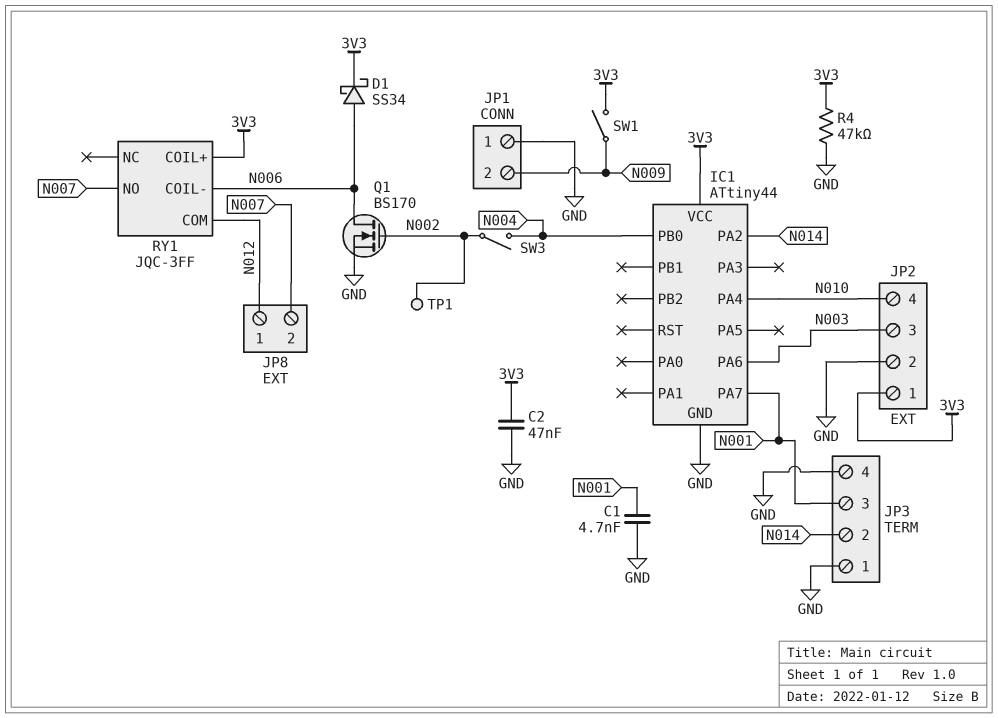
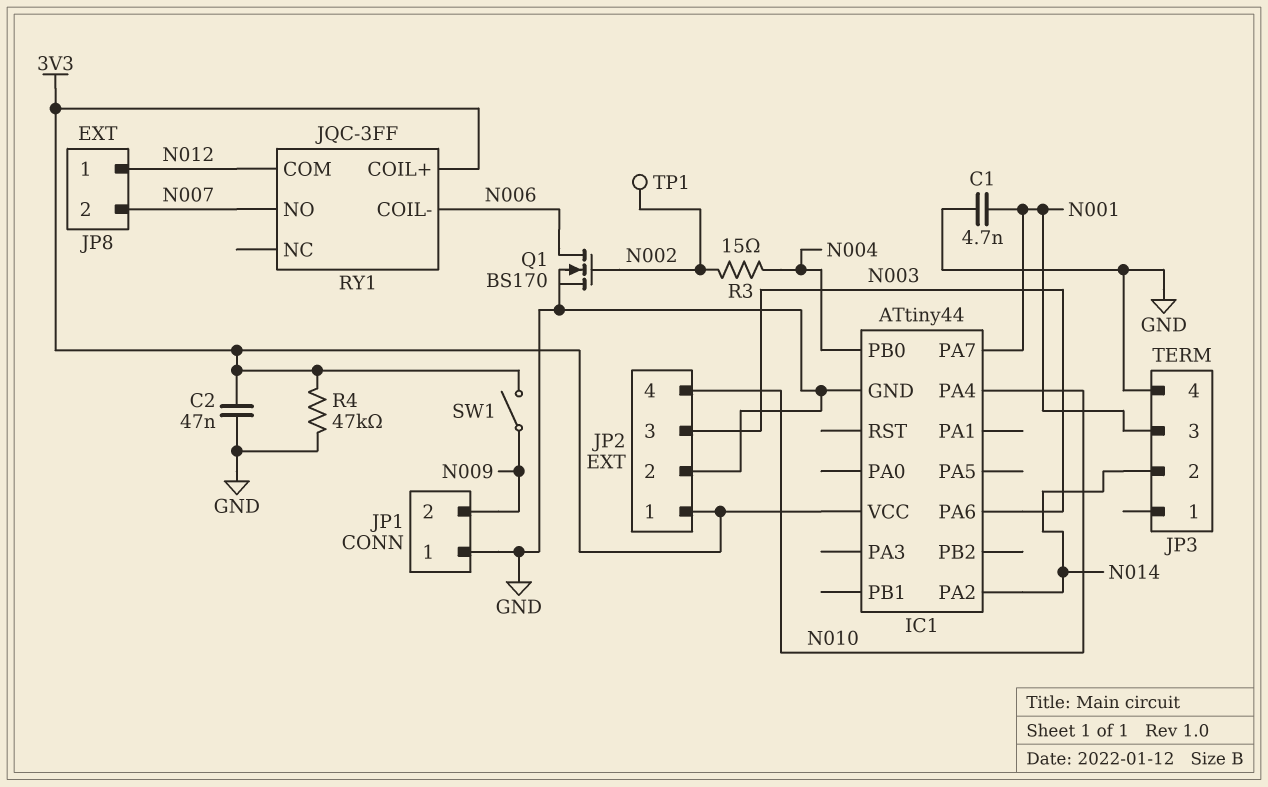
D1: schottky SS34 (A N006, K 3V3) -> none
JP3 pin 1: GND -> none
R3: none -> 15 (N002, N004)
SW3: switch (N002, N004) -> none

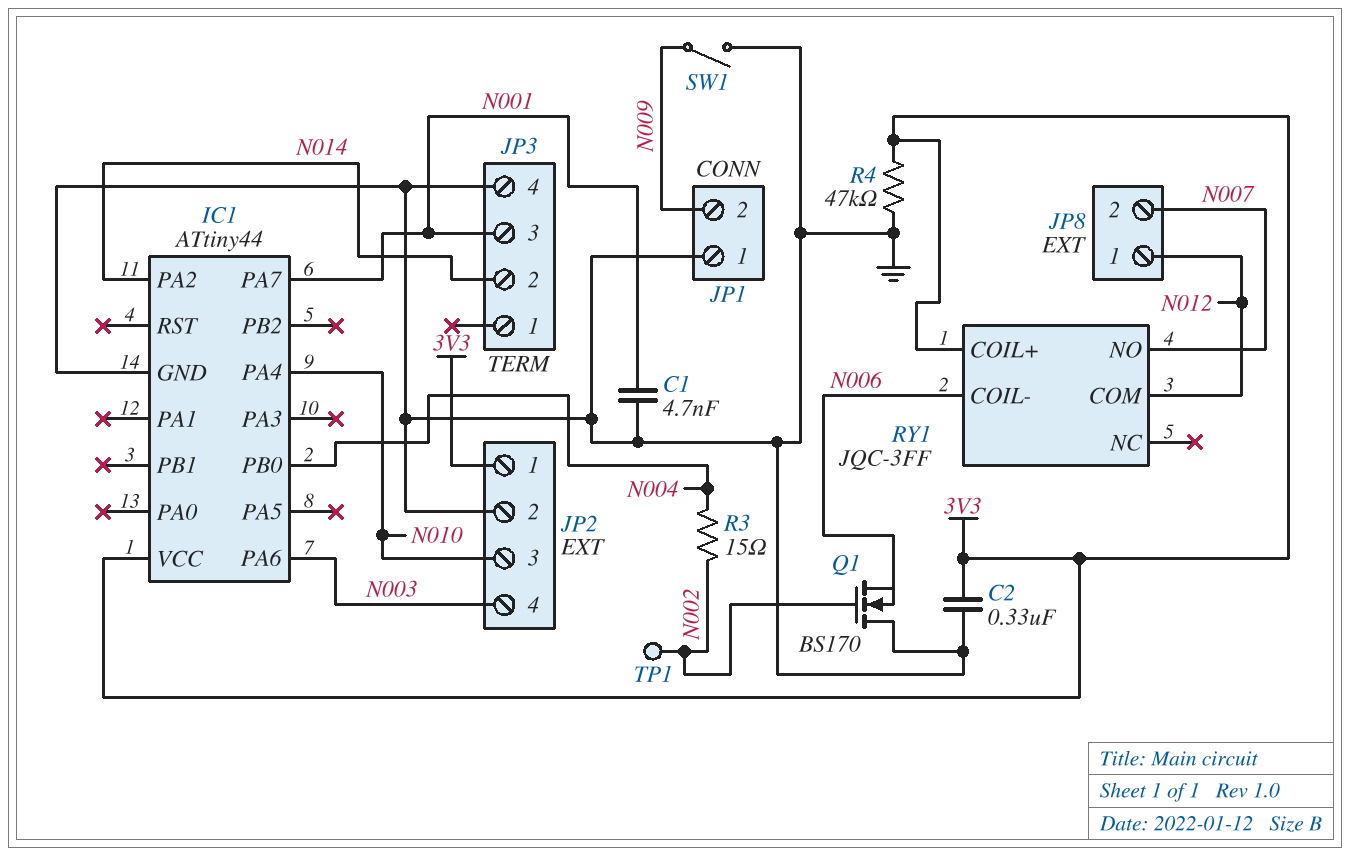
C2: 47nF (3V3, GND) -> 330nF (3V3, GND)
JP2 pin 3: N003 -> N010
JP2 pin 4: N010 -> N003
Q1: NMOS BS170 (G N002, D N006, S GND) -> NMOS BS170 (G N002, D GND, S N006)
SW1: switch (3V3, N009) -> switch (GND, N009)

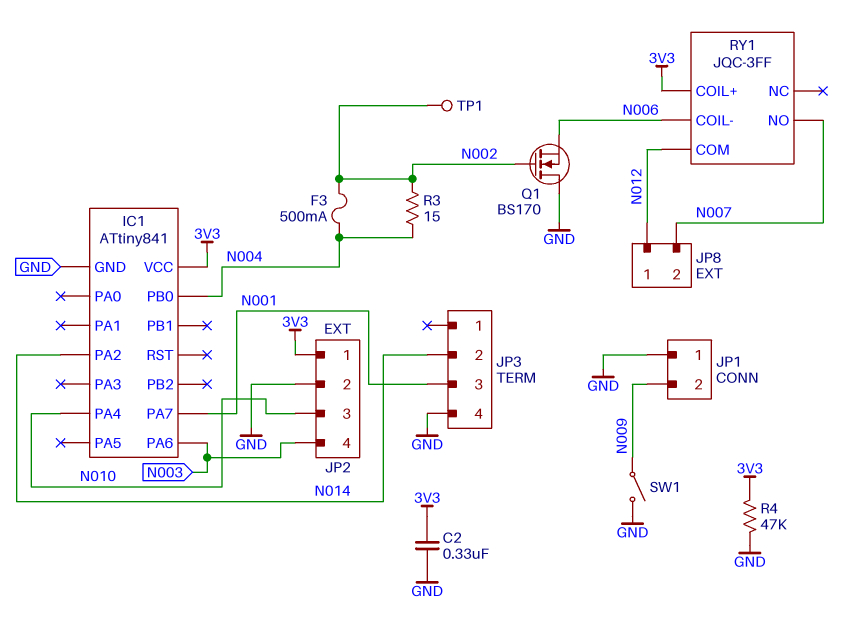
C1: 4.7nF (GND, N001) -> none
F3: none -> 500mA (N002, N004)
IC1: ATtiny44 -> ATtiny841

